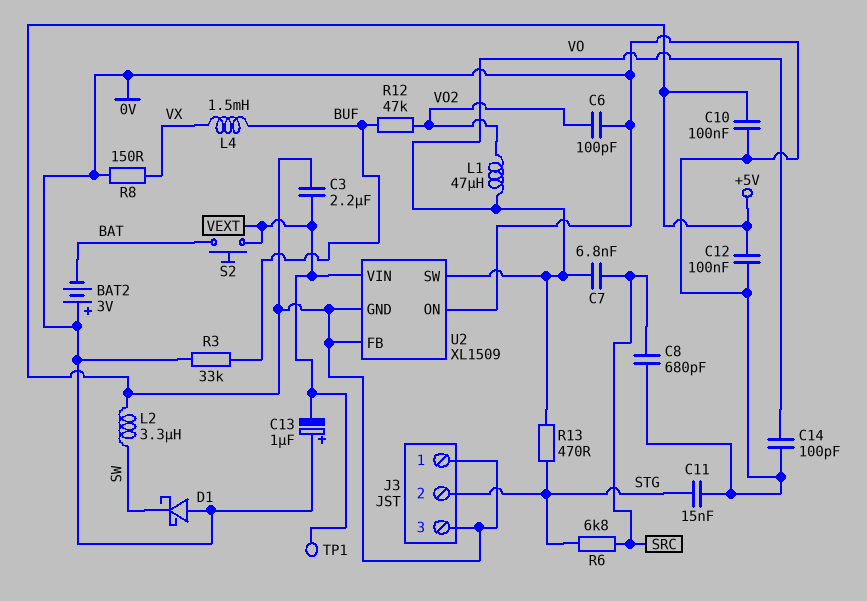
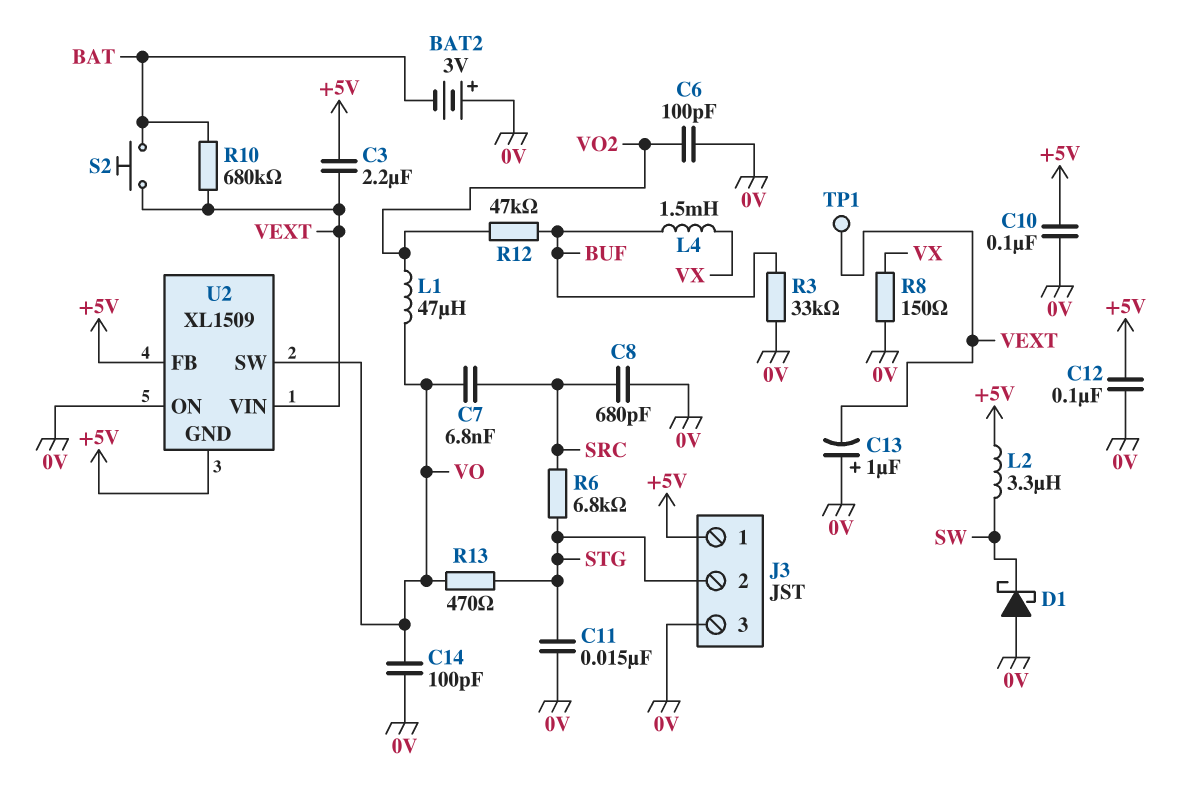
J3 pin 3: +5V -> 0V
R10: none -> 680k (BAT, VEXT)

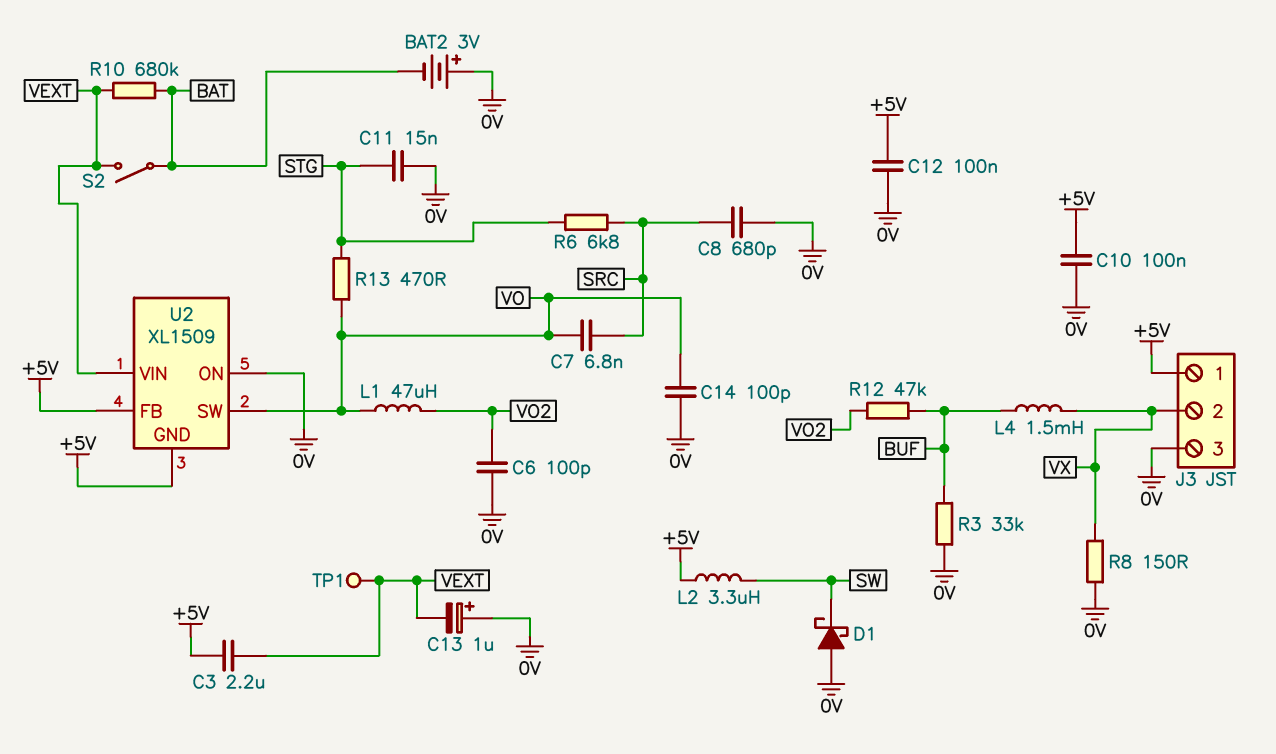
J3 pin 2: STG -> VX
S2: button (BAT, VEXT) -> switch (BAT, VEXT)

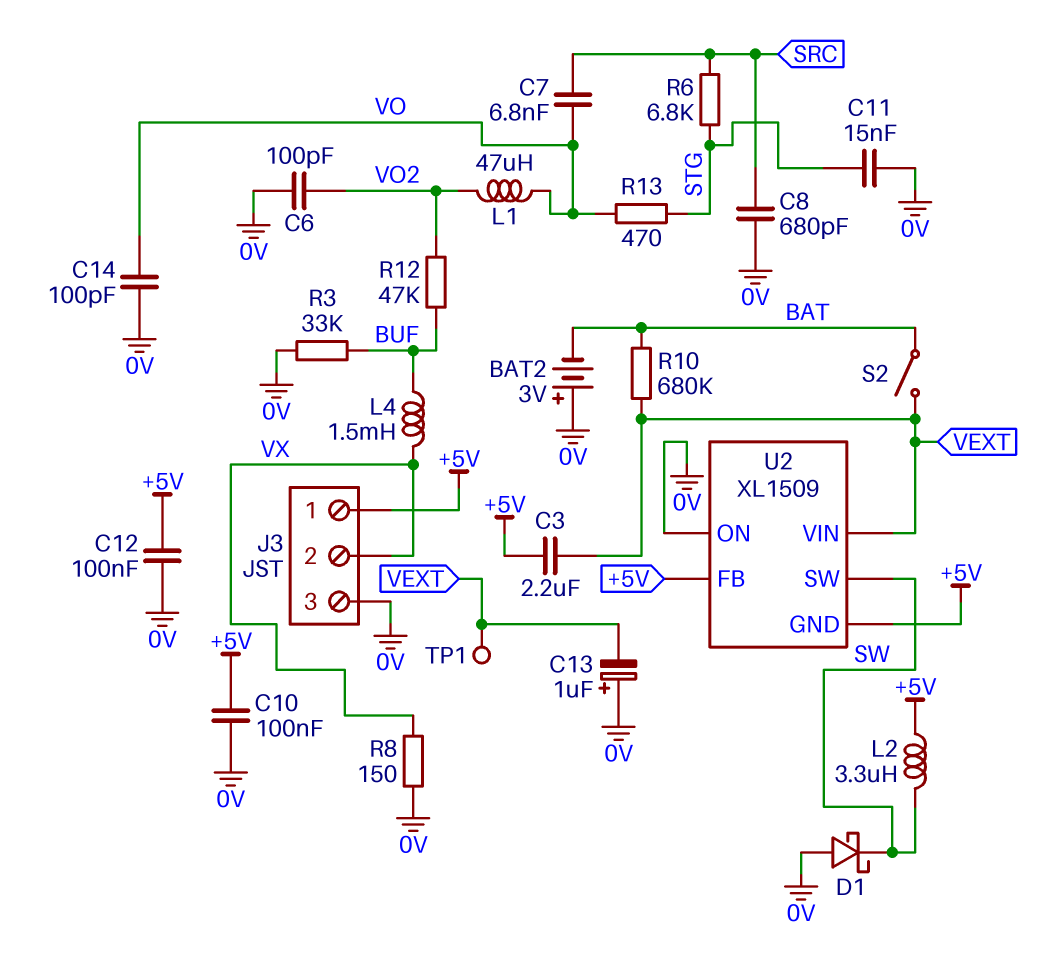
U2 pin SW: VO -> SW

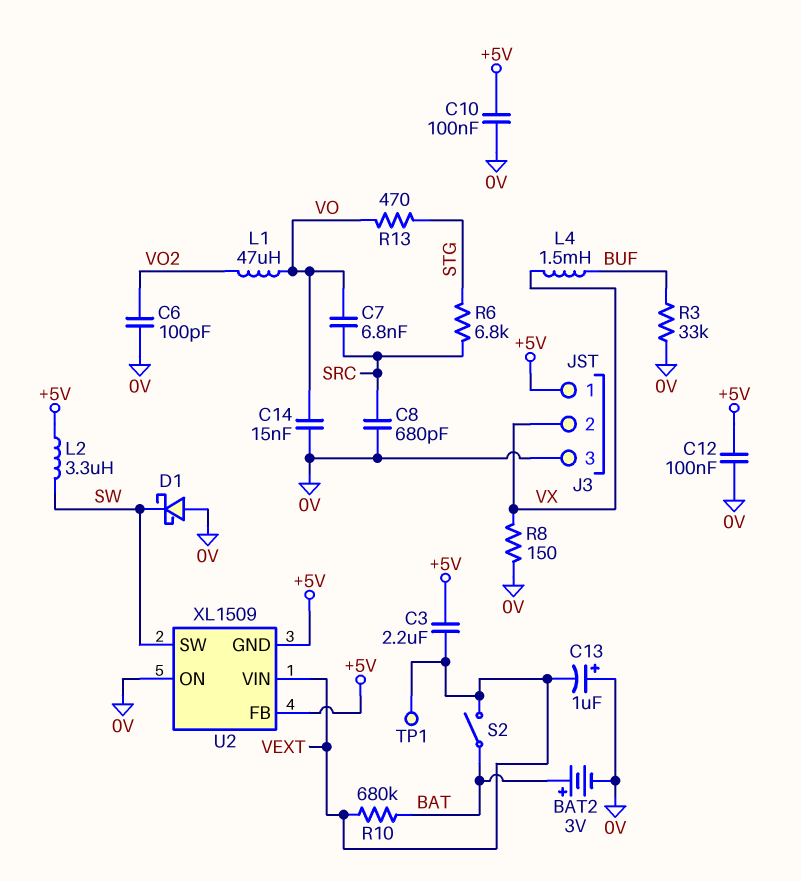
BAT2: 3V (plus 0V, minus BAT) -> 3V (plus BAT, minus 0V)
C11: 15nF (0V, STG) -> none
C14: 100pF (0V, VO) -> 15nF (0V, VO)
R12: 47k (BUF, VO2) -> none

